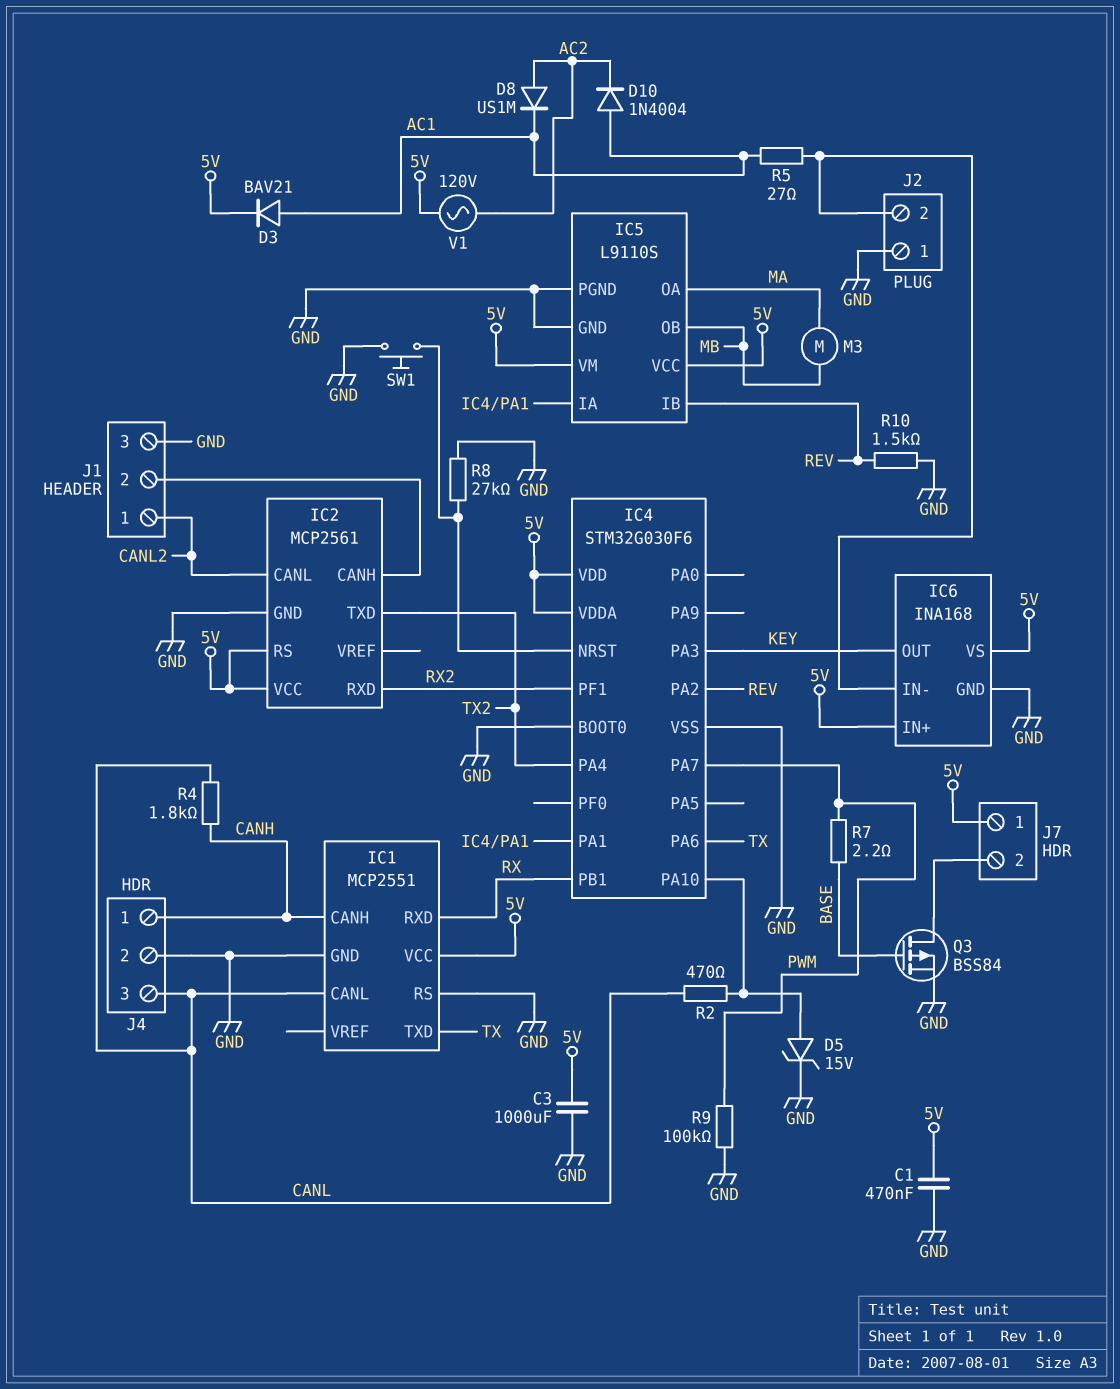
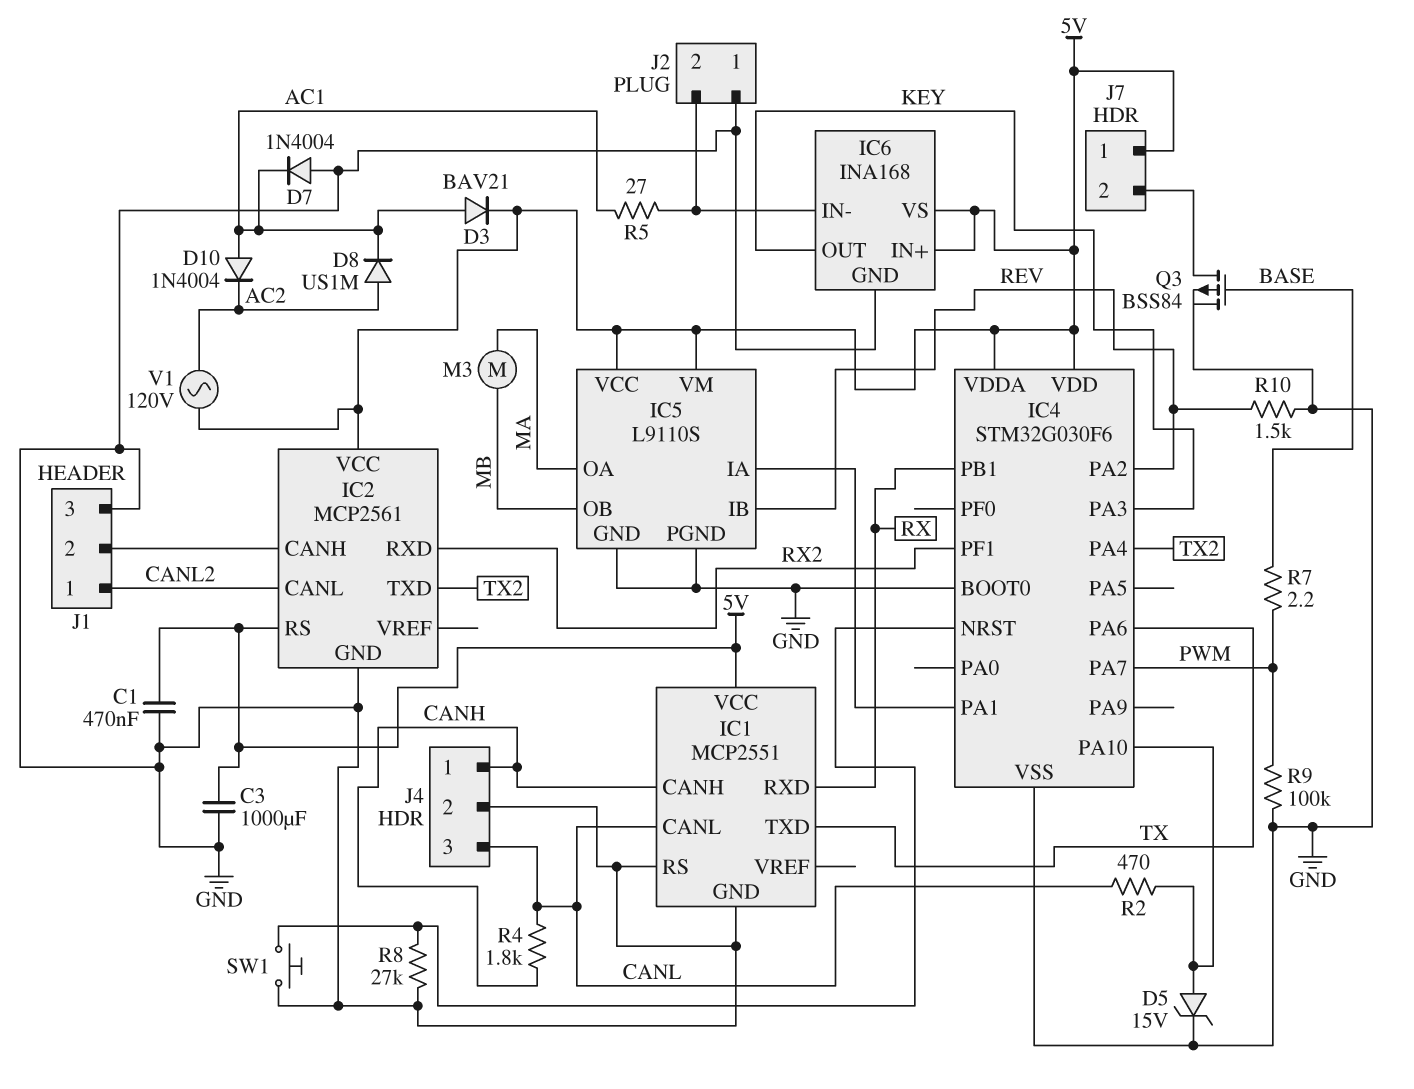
D7: none -> diode 1N4004 (A GND, K AC1)

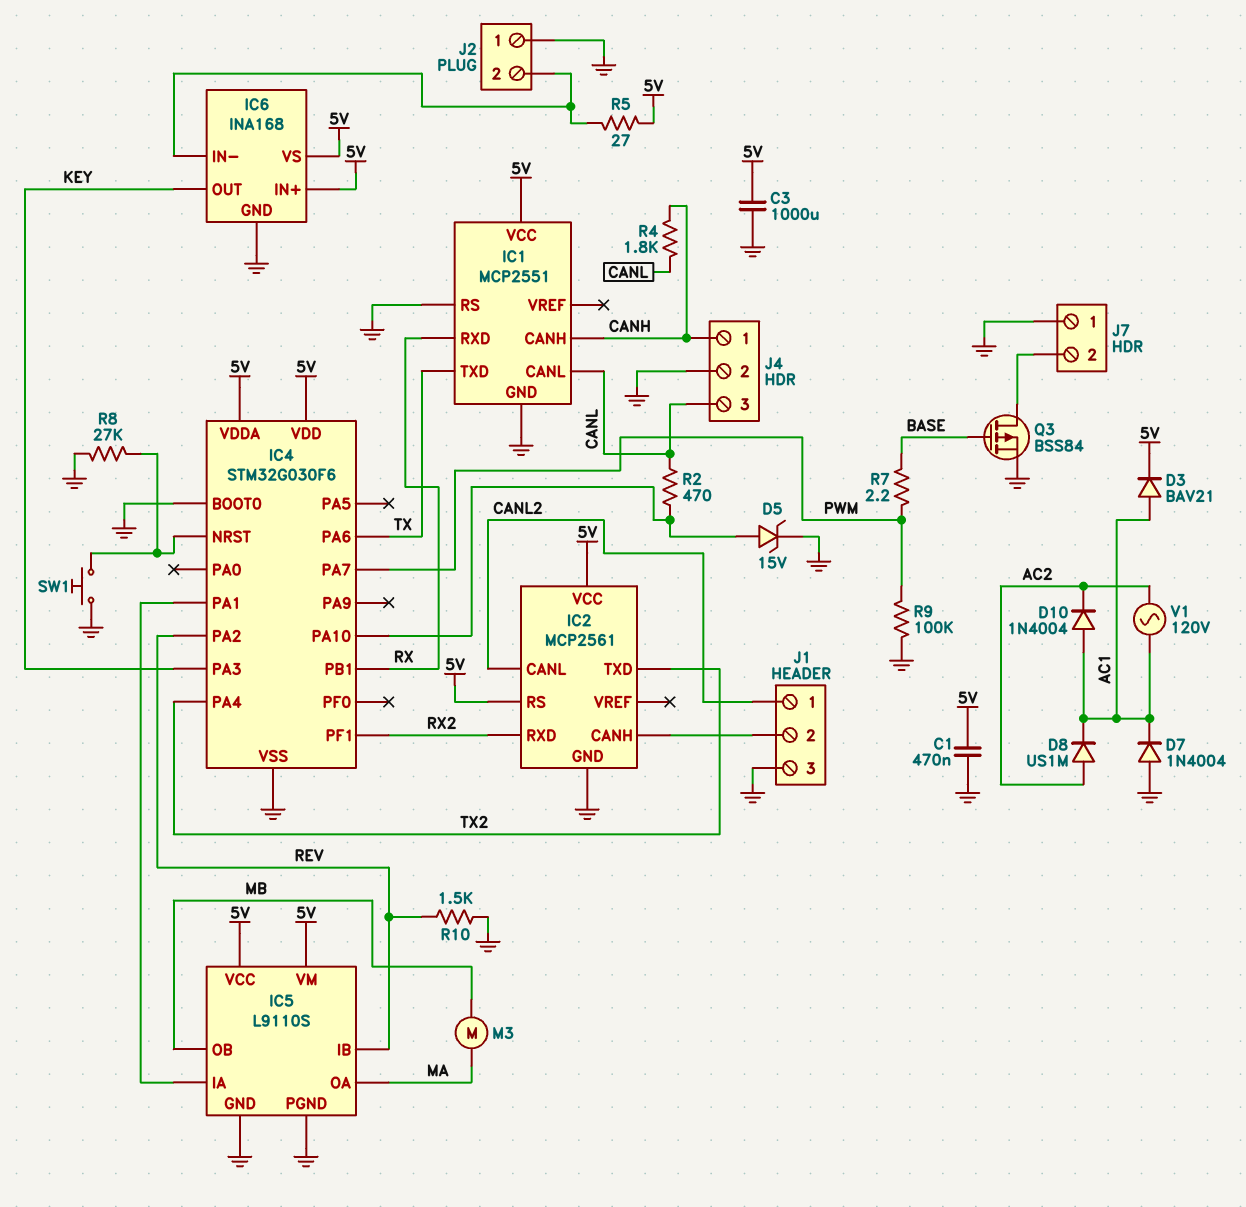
J7 pin 1: 5V -> GND
R5: 27 (AC1, IC6/IN-) -> 27 (5V, IC6/IN-)
V1: AC 120V (5V, AC2) -> AC 120V (AC1, AC2)

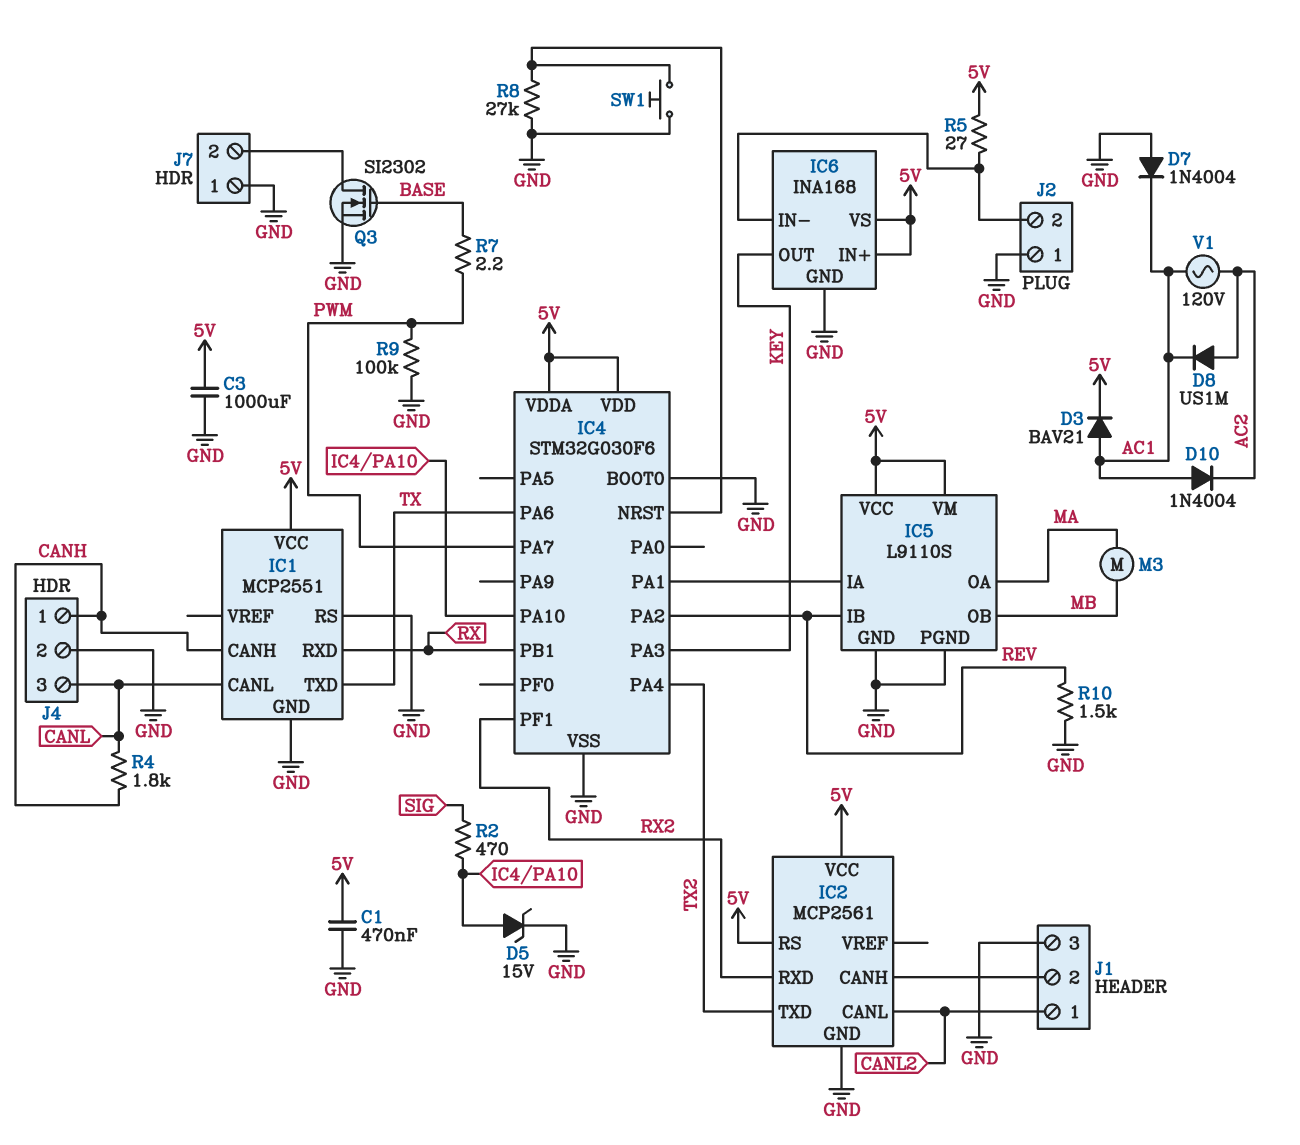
Q3: PMOS BSS84 (G BASE, D J7/2, S GND) -> NMOS SI2302 (G BASE, D J7/2, S GND)
R2: 470 (CANL, IC4/PA10) -> 470 (IC4/PA10, SIG)

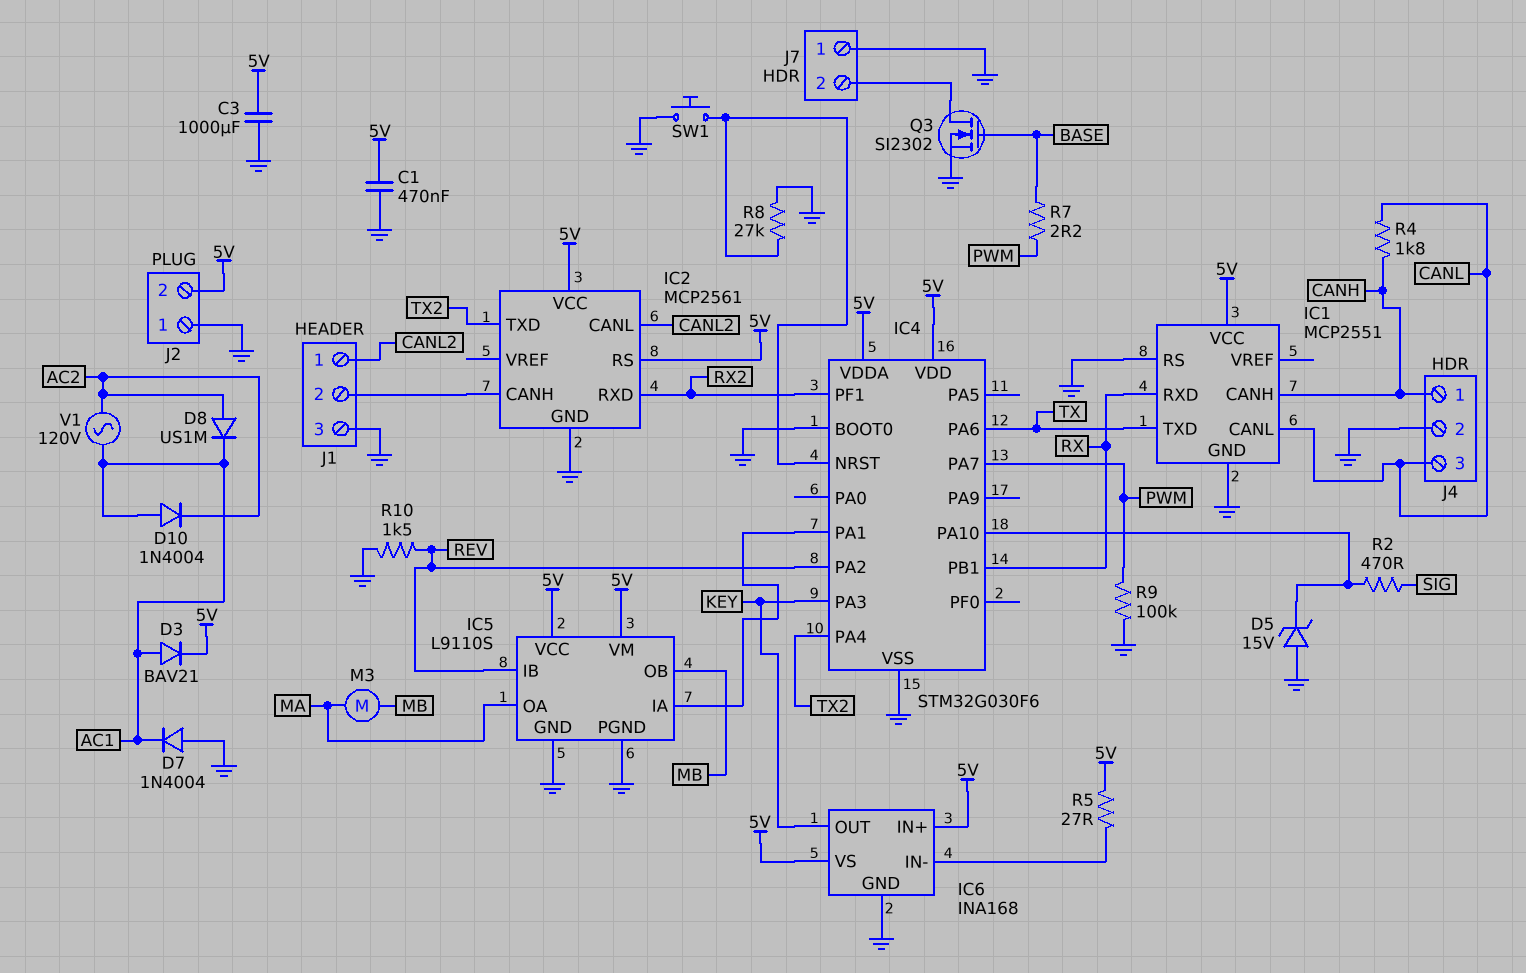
D5: zener 15V (A IC4/PA10, K GND) -> zener 15V (A GND, K IC4/PA10)
J2 pin 2: IC6/IN- -> 5V

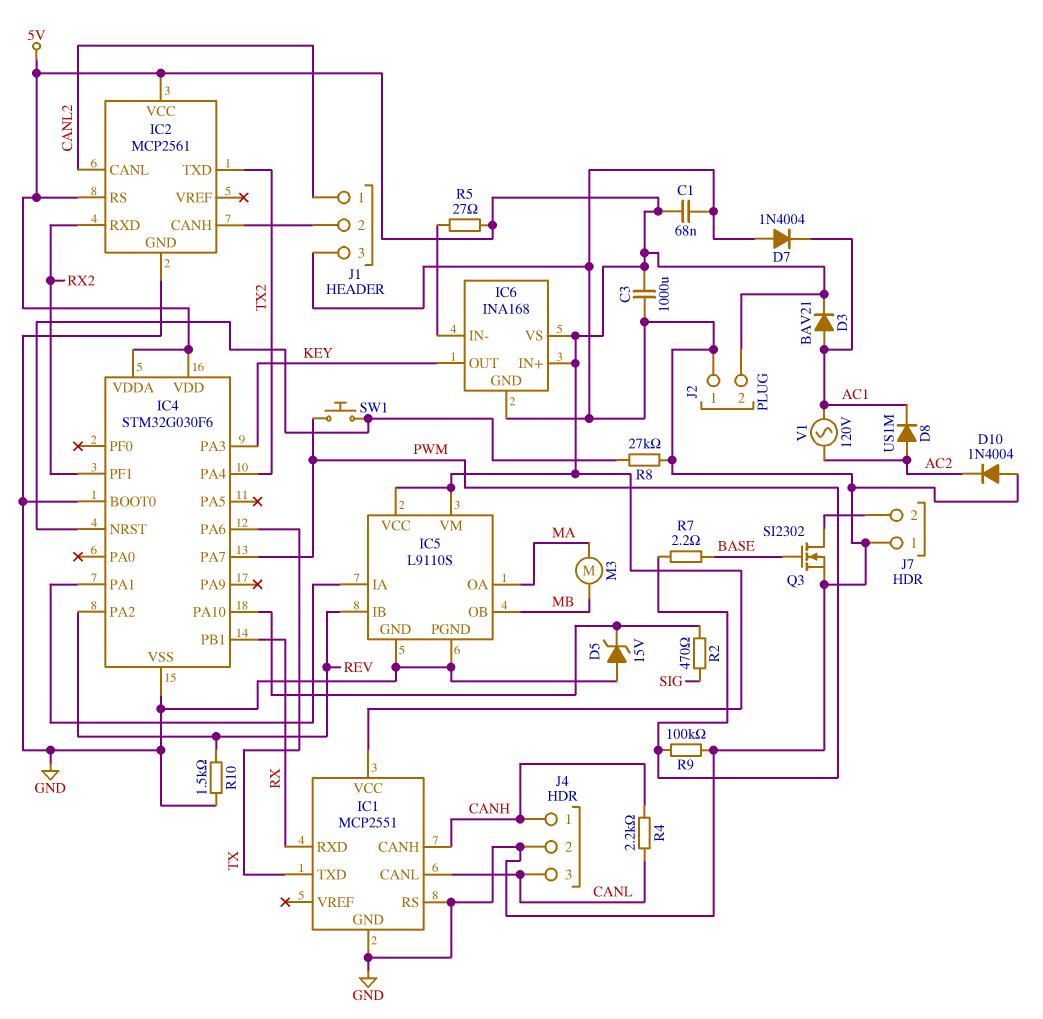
C1: 470nF (5V, GND) -> 68nF (5V, GND)
D10: diode 1N4004 (A AC1, K AC2) -> diode 1N4004 (A GND, K AC2)
R4: 1.8k (CANH, CANL) -> 2.2k (CANH, CANL)
SW1: button (GND, IC4/NRST) -> button (IC4/NRST, PWM)

